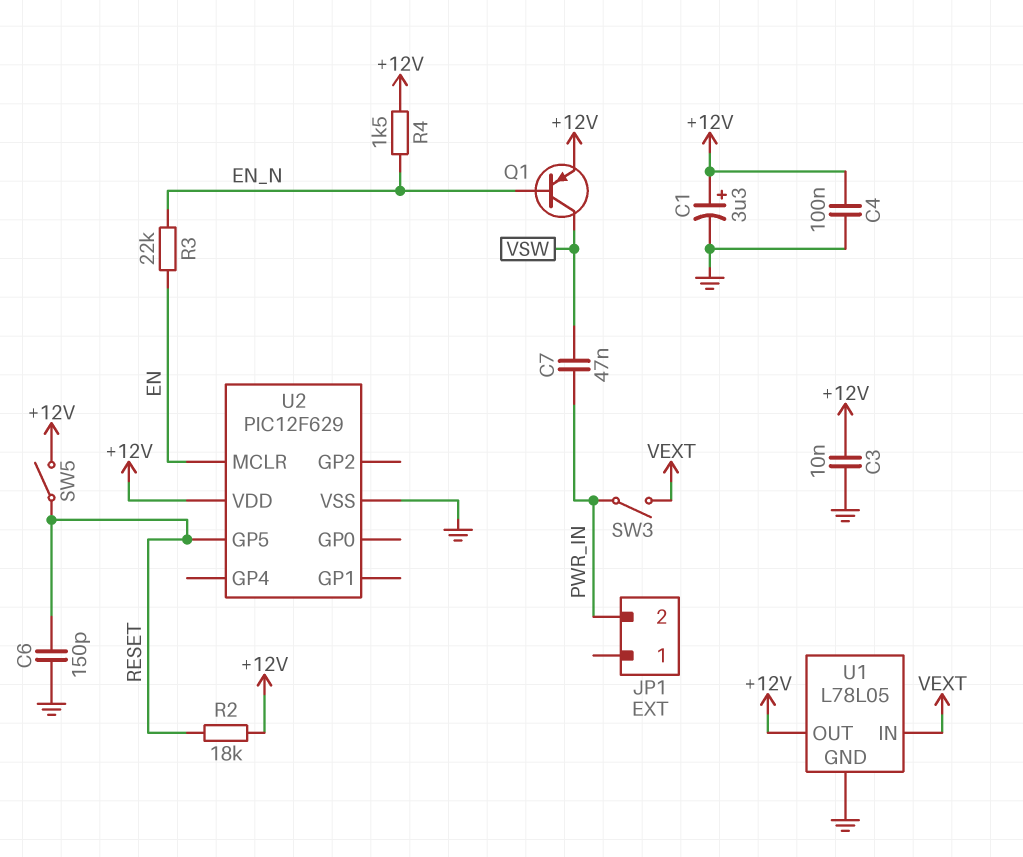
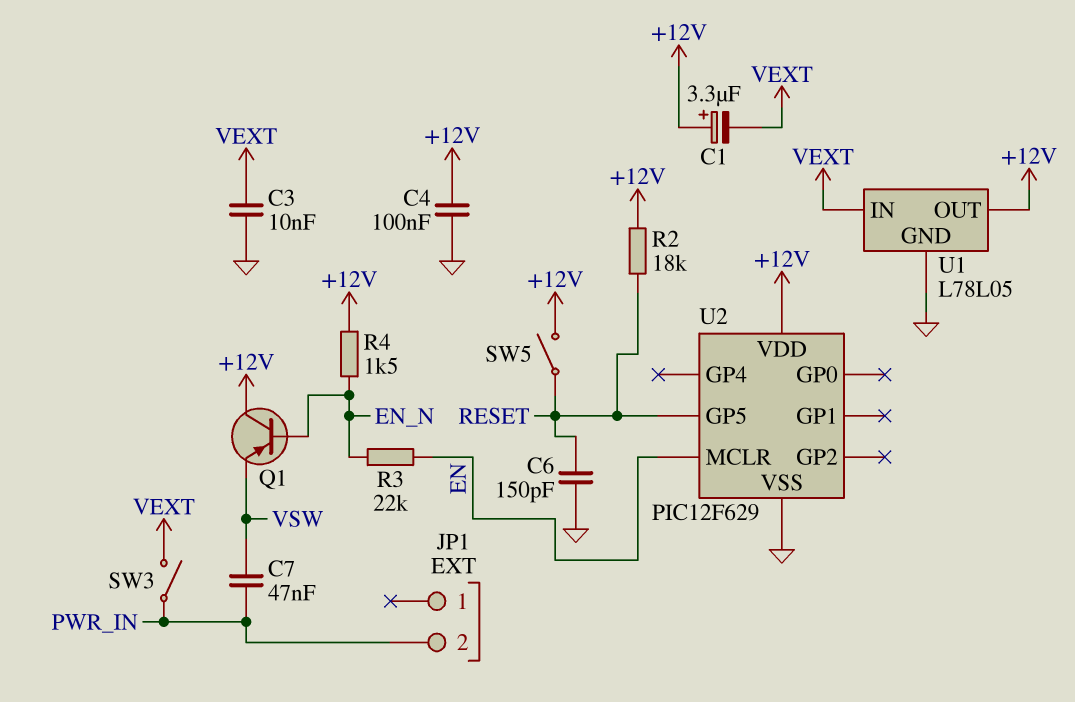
C1: 3.3uF (plus +12V, minus GND) -> 3.3uF (plus +12V, minus VEXT)
C3: 10nF (+12V, GND) -> 10nF (GND, VEXT)
Q1: PNP (B EN_N, C VSW, E +12V) -> PNP (B EN_N, C +12V, E VSW)

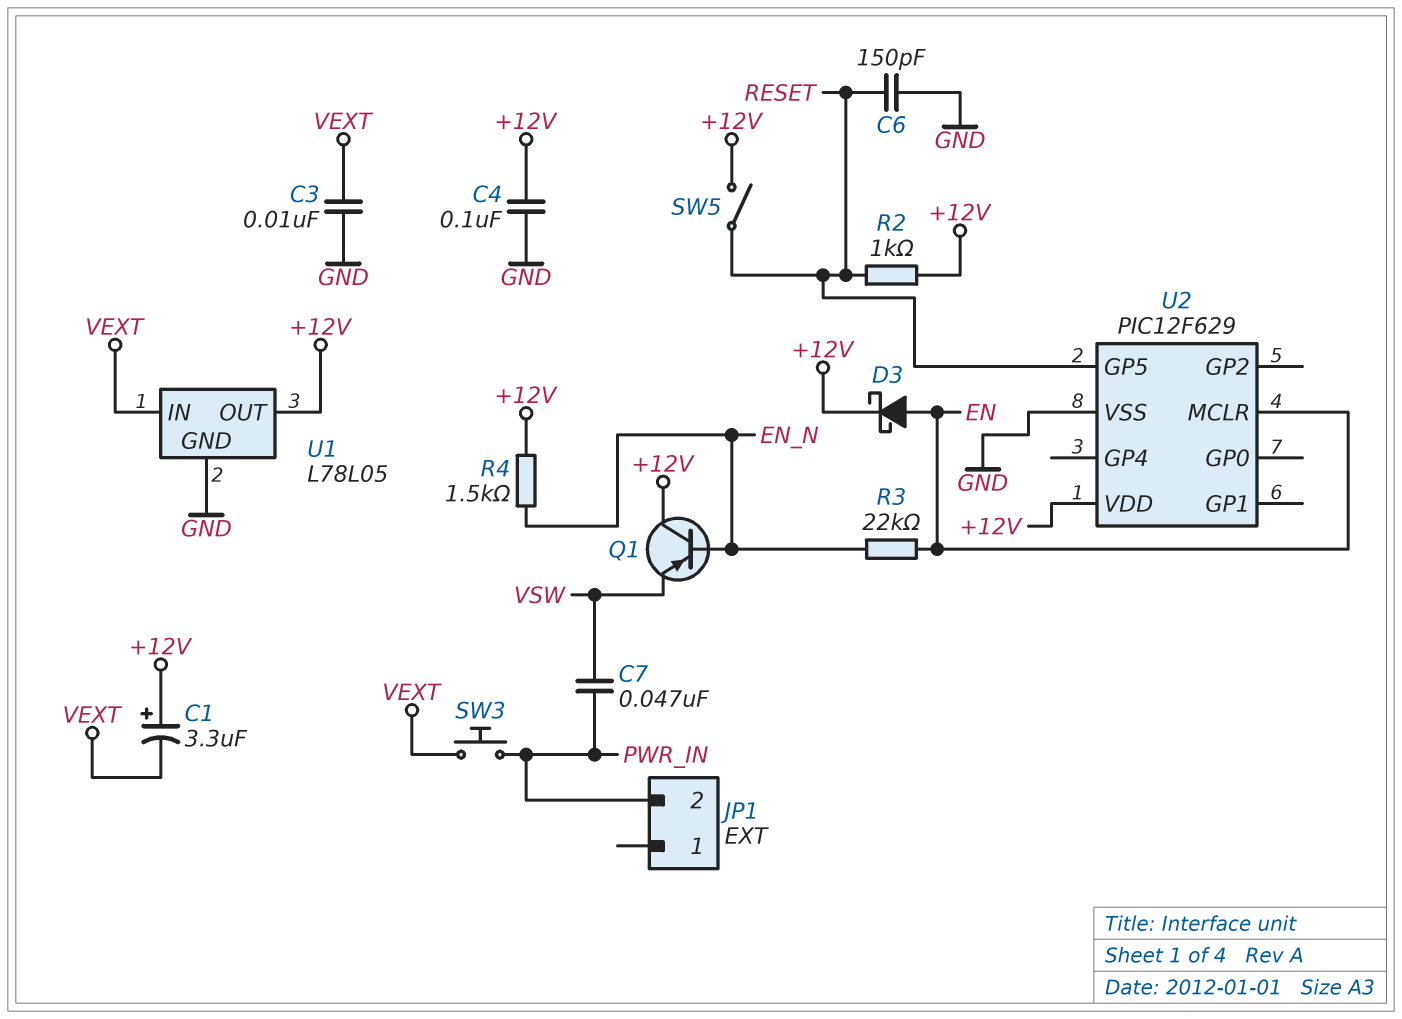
D3: none -> schottky (A EN, K +12V)
R2: 18k (+12V, RESET) -> 1k (+12V, RESET)
SW3: switch (PWR_IN, VEXT) -> button (PWR_IN, VEXT)

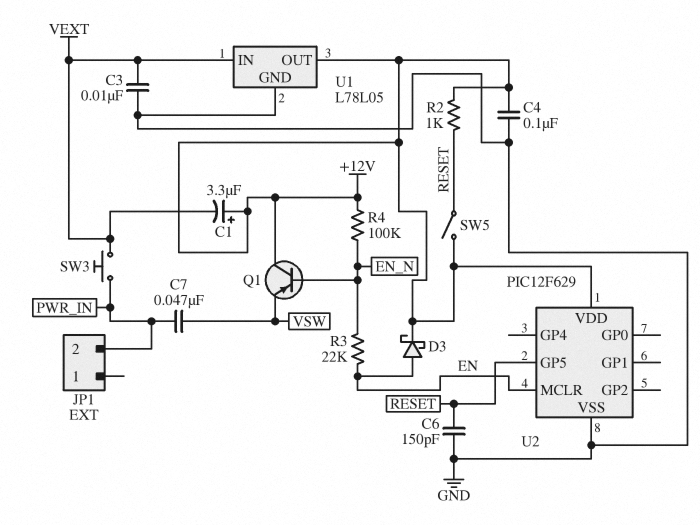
R4: 1.5k (+12V, EN_N) -> 100k (+12V, EN_N)

